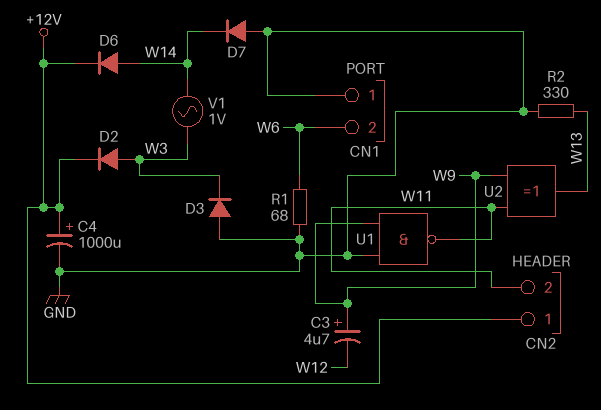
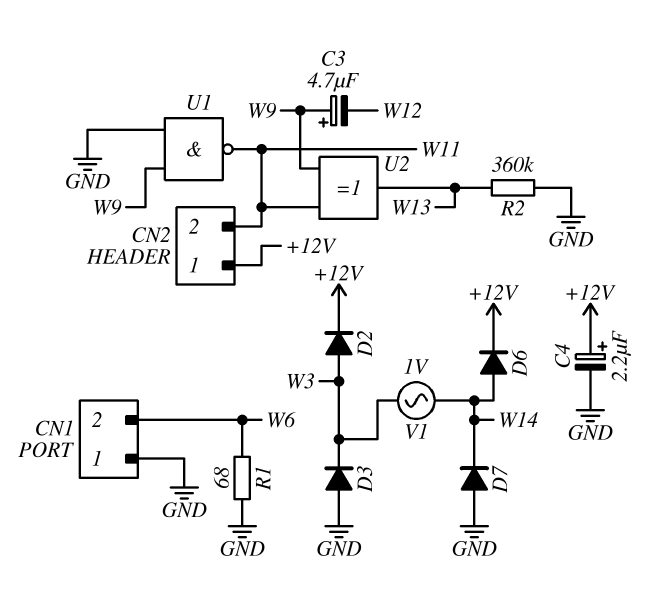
C4: 1000uF (plus +12V, minus GND) -> 2.2uF (plus +12V, minus GND)
R2: 330 (GND, W13) -> 360k (GND, W13)

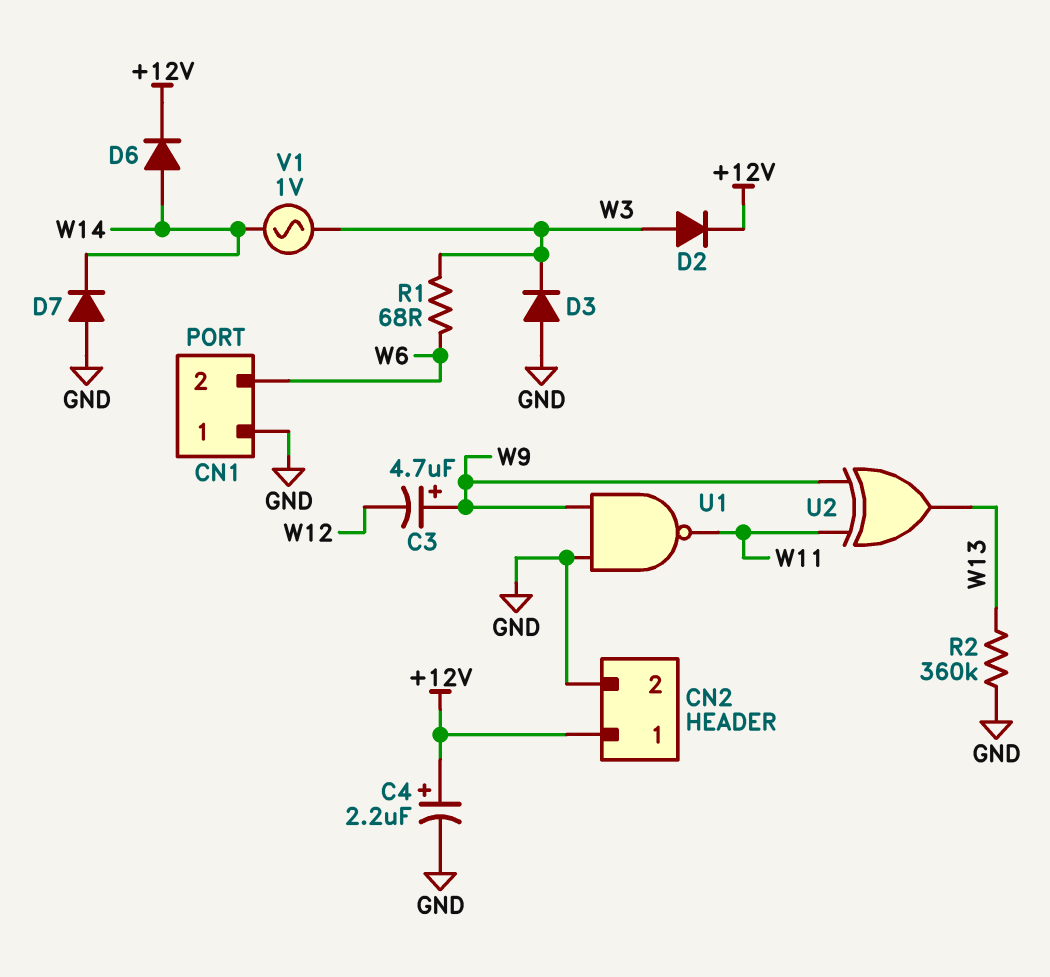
CN2 pin 2: W11 -> GND
R1: 68 (GND, W6) -> 68 (W3, W6)

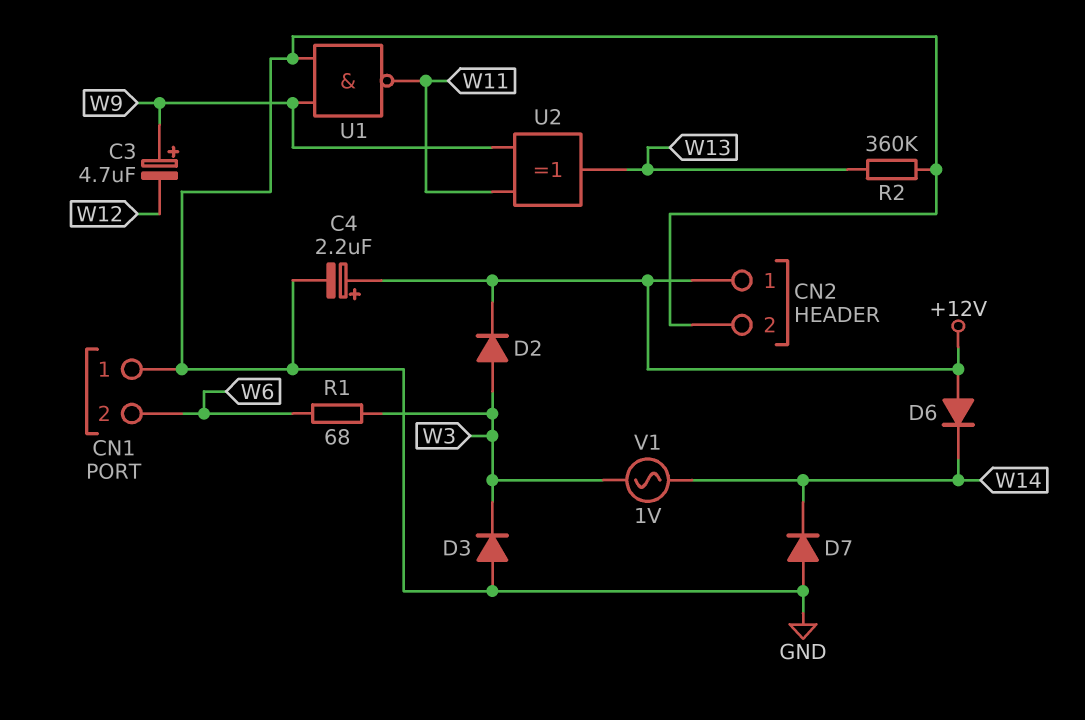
D6: diode (A W14, K +12V) -> diode (A +12V, K W14)

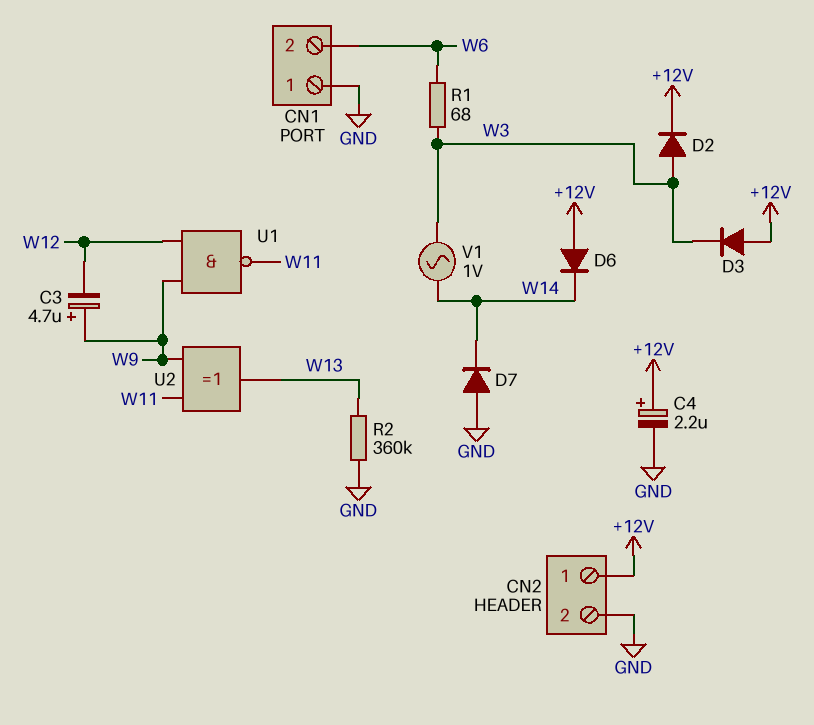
D3: diode (A GND, K W3) -> diode (A +12V, K W3)
U1: NAND (in GND, in W9, out W11) -> NAND (in W9, in W12, out W11)

